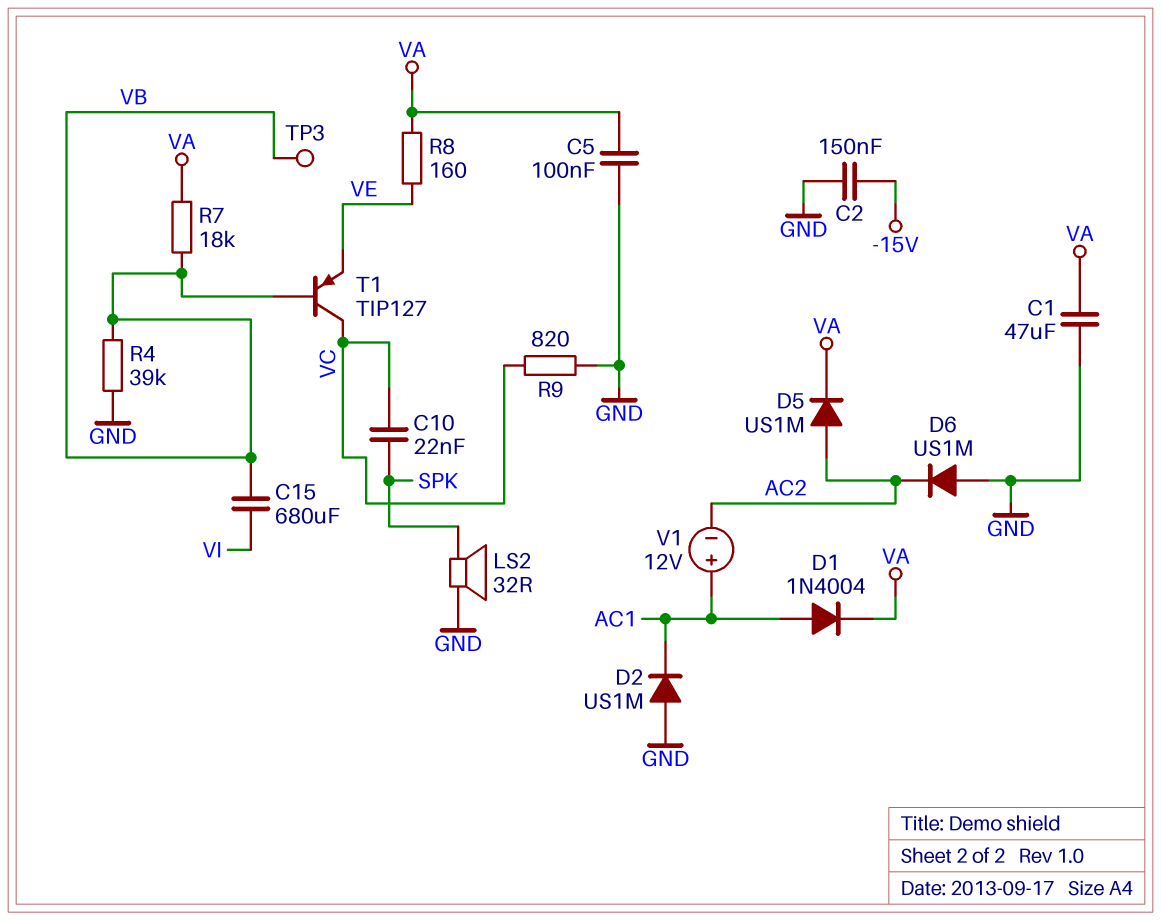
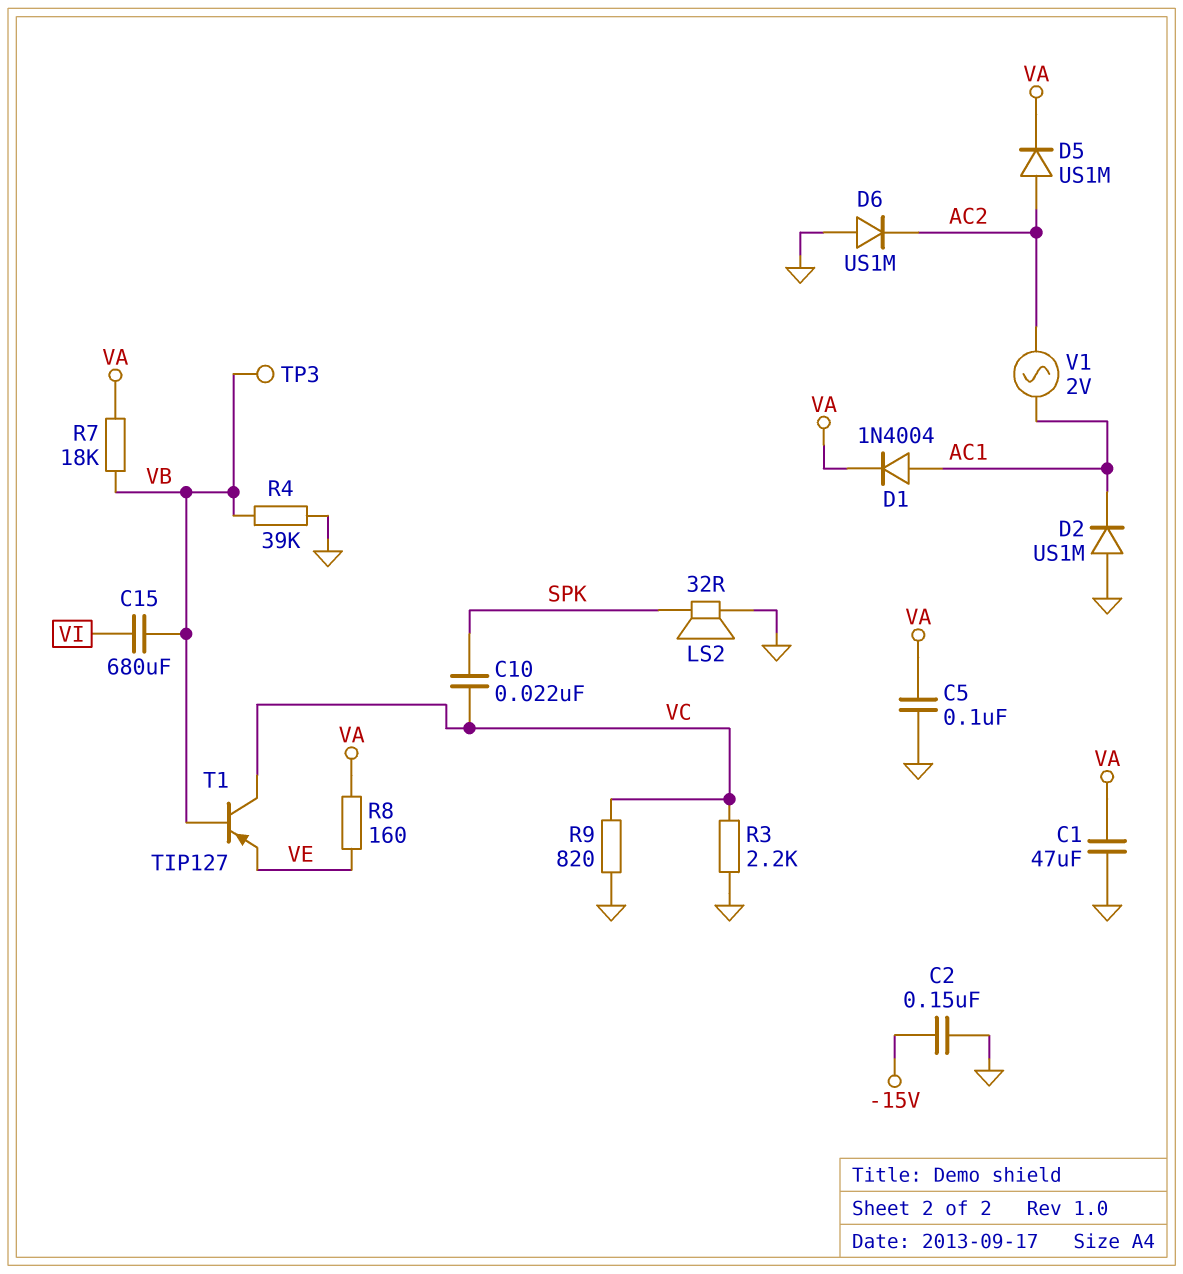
R3: none -> 2.2k (GND, VC)
V1: 12V (plus AC1, minus AC2) -> AC 2V (AC1, AC2)

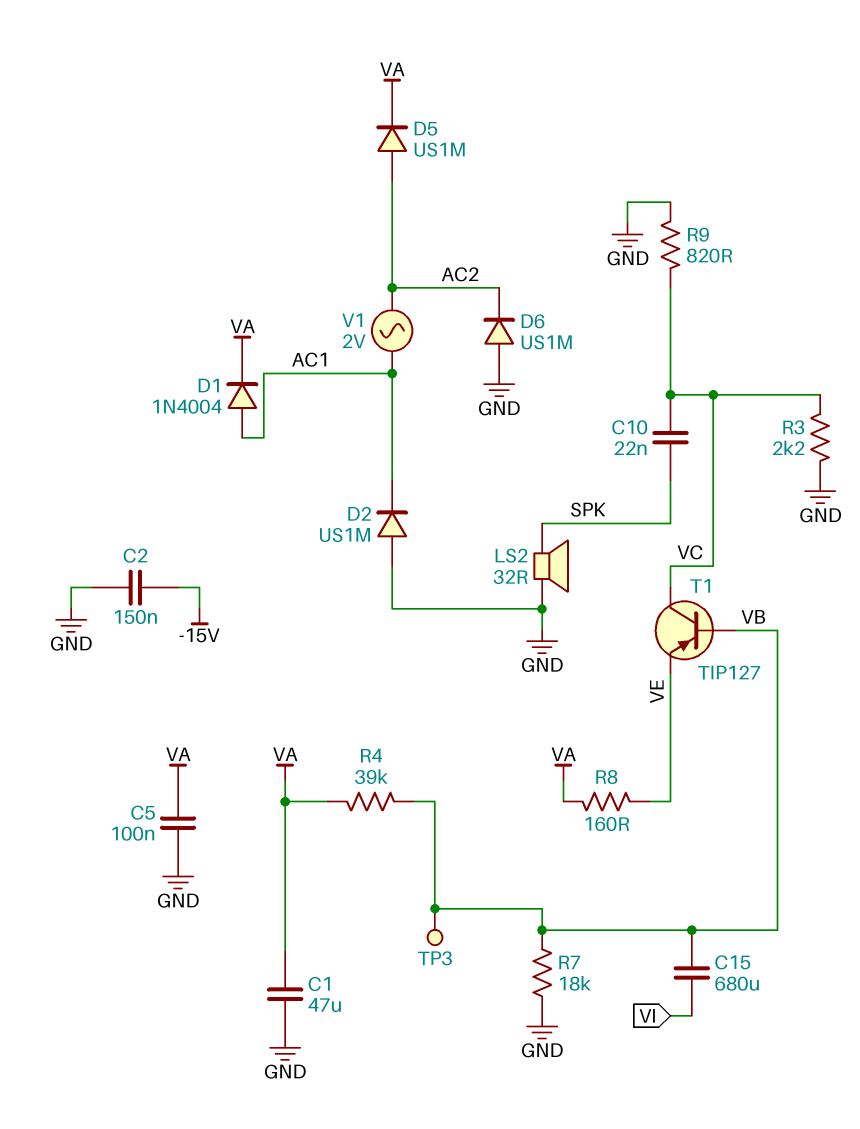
R4: 39k (GND, VB) -> 39k (VA, VB)
R7: 18k (VA, VB) -> 18k (GND, VB)

